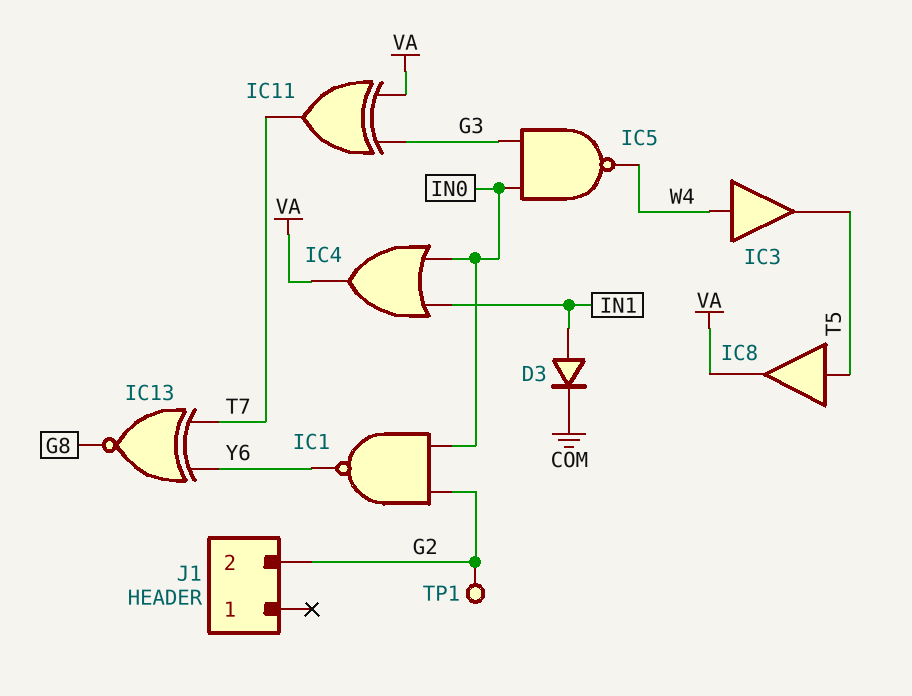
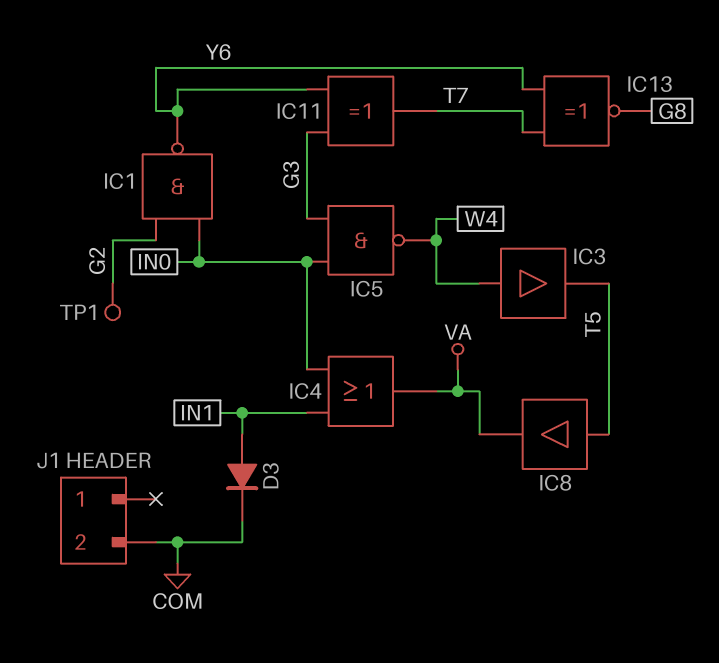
IC11: XOR (in G3, in VA, out T7) -> XOR (in G3, in Y6, out T7)
J1 pin 2: G2 -> COM

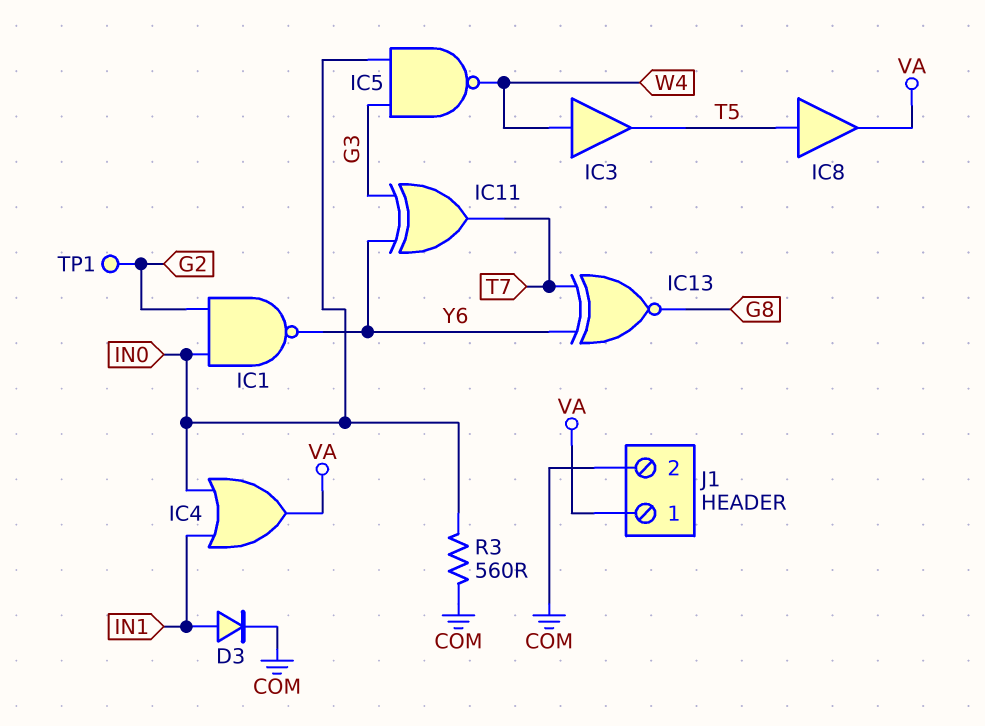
J1 pin 1: none -> VA
R3: none -> 560 (COM, IN0)

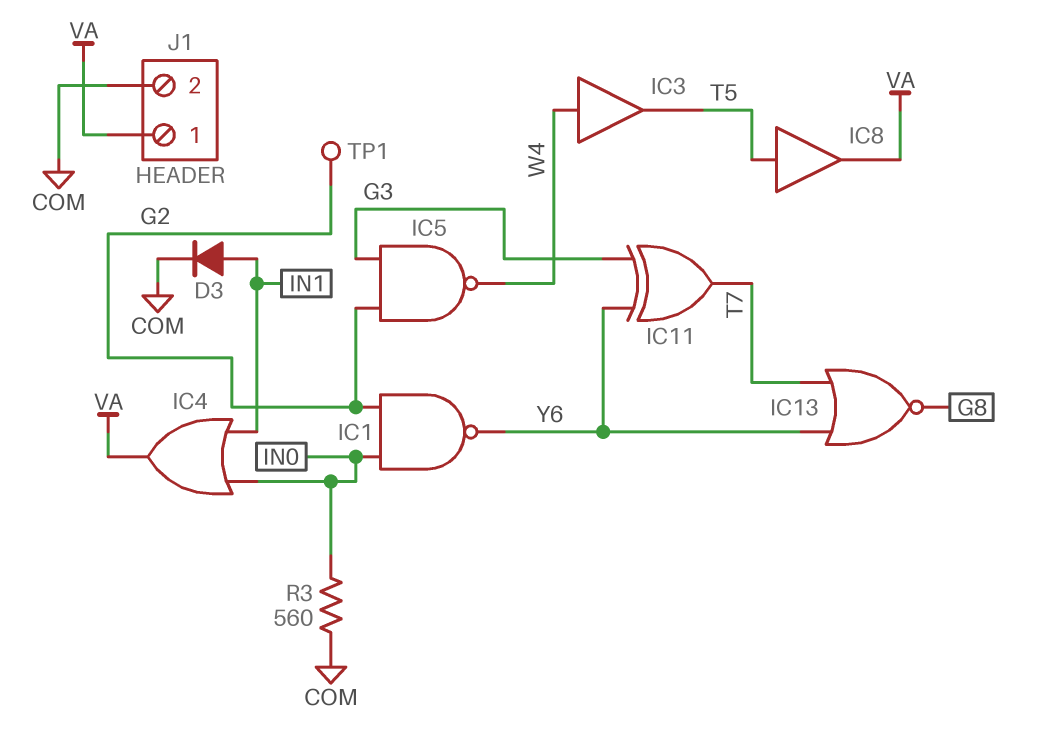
IC5: NAND (in G3, in IN0, out W4) -> NAND (in G2, in G3, out W4)
IC13: XNOR (in T7, in Y6, out G8) -> NOR (in T7, in Y6, out G8)

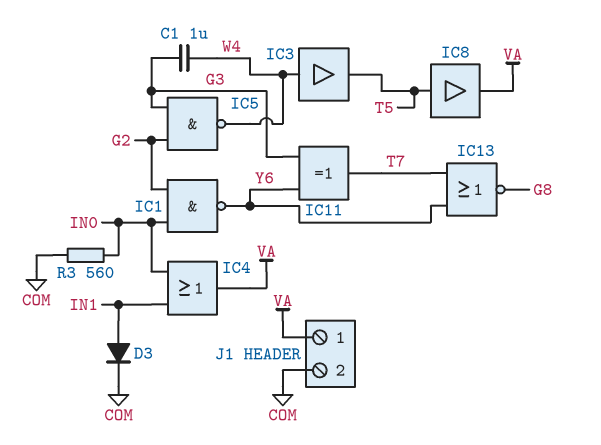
C1: none -> 1uF (G3, W4)
TP1: test point (G2) -> none

